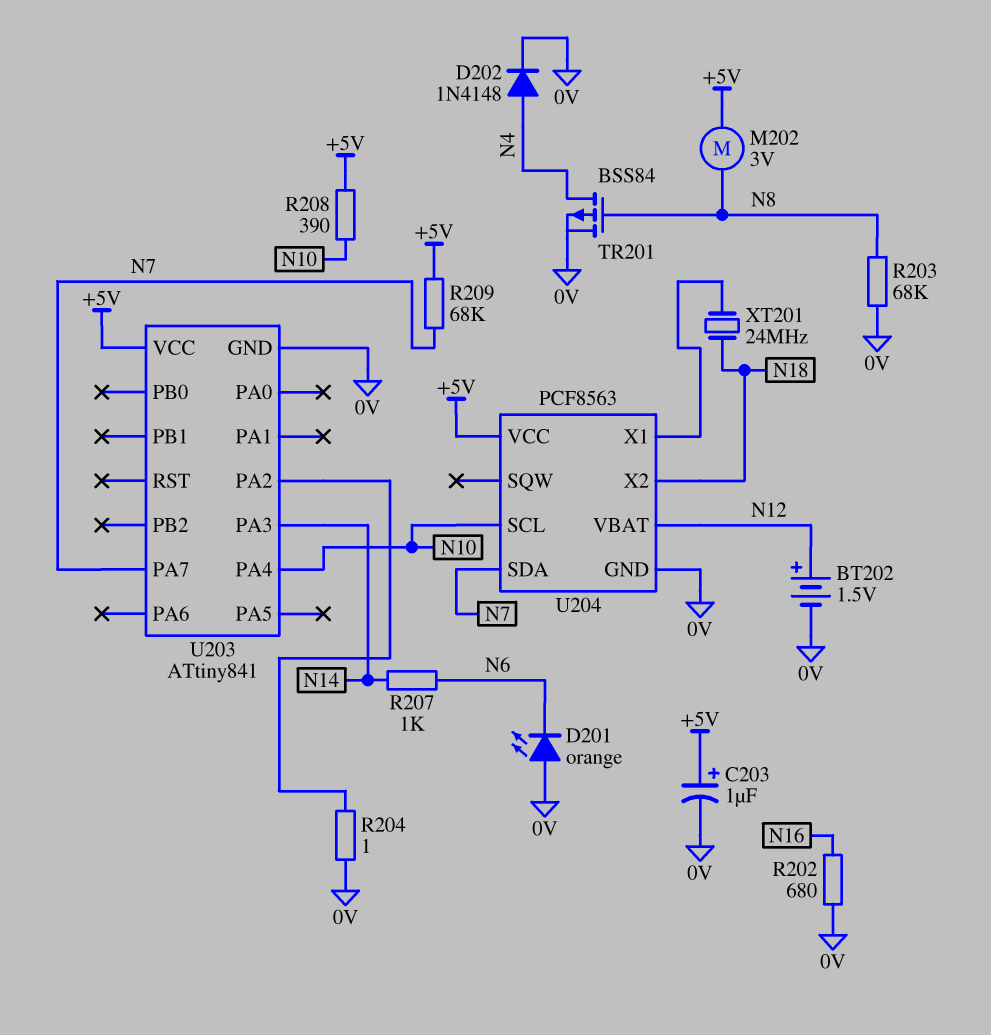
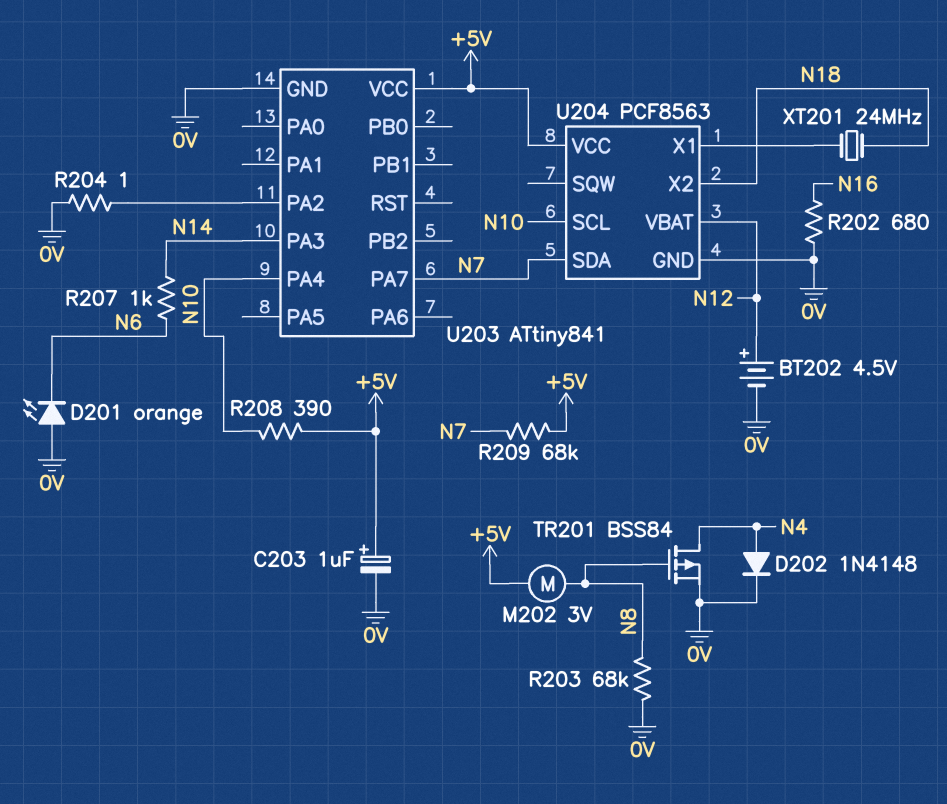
BT202: 1.5V (plus N12, minus 0V) -> 4.5V (plus N12, minus 0V)

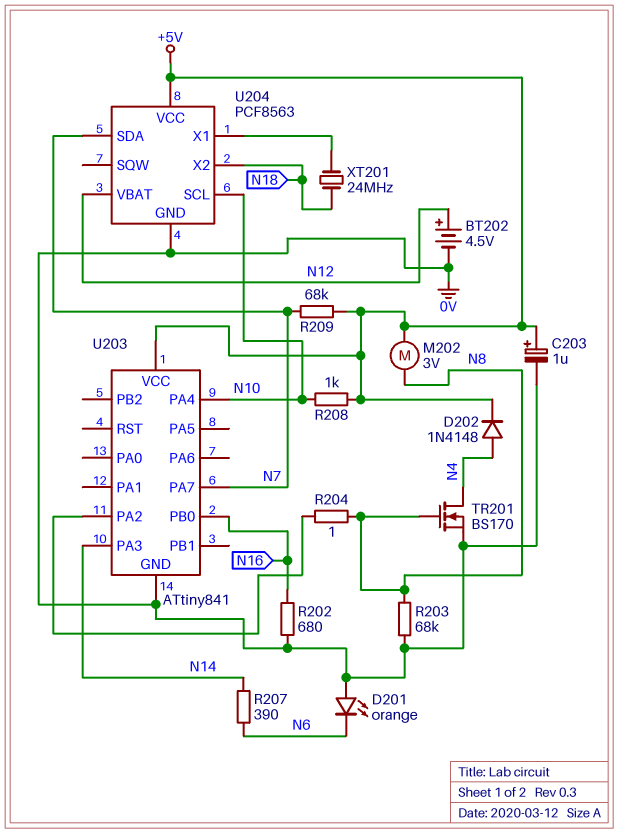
D202: diode 1N4148 (A N4, K 0V) -> diode 1N4148 (A N4, K +5V)
R204: 1 (0V, U203/PA2) -> 1 (N8, U203/PA2)
R207: 1k (N6, N14) -> 390 (N6, N14)
R208: 390 (+5V, N10) -> 1k (+5V, N10)
TR201: PMOS BSS84 (G N8, D N4, S 0V) -> NMOS BS170 (G N8, D N4, S 0V)
U203 pin PB0: none -> N16

